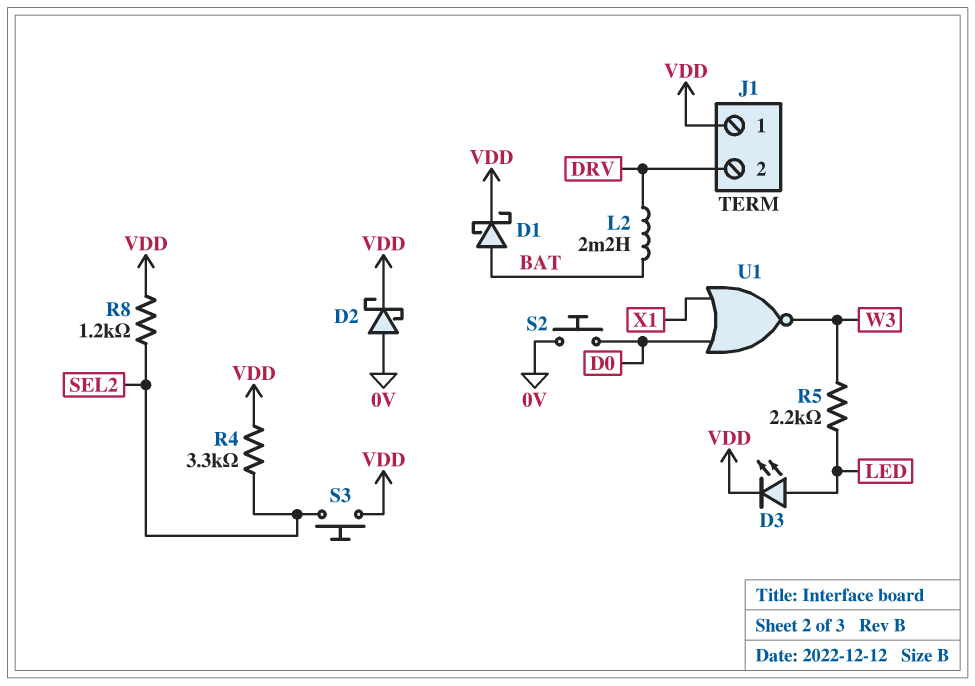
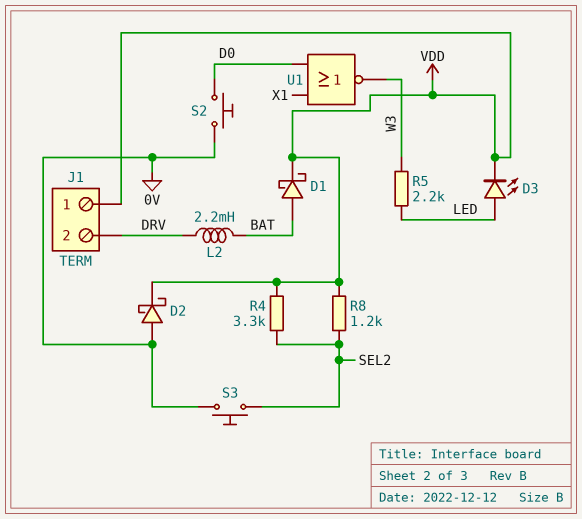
S3: button (SEL2, VDD) -> button (0V, SEL2)

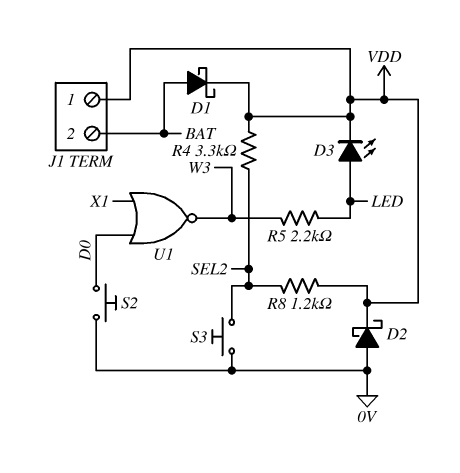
J1 pin 2: DRV -> BAT
L2: 2.2mH (BAT, DRV) -> none

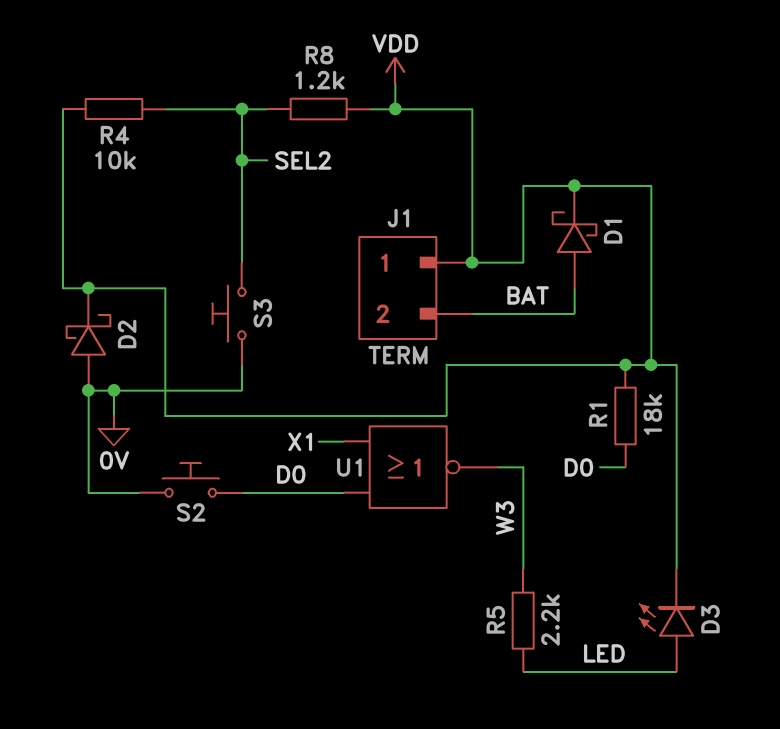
R1: none -> 18k (D0, VDD)
R4: 3.3k (SEL2, VDD) -> 10k (SEL2, VDD)

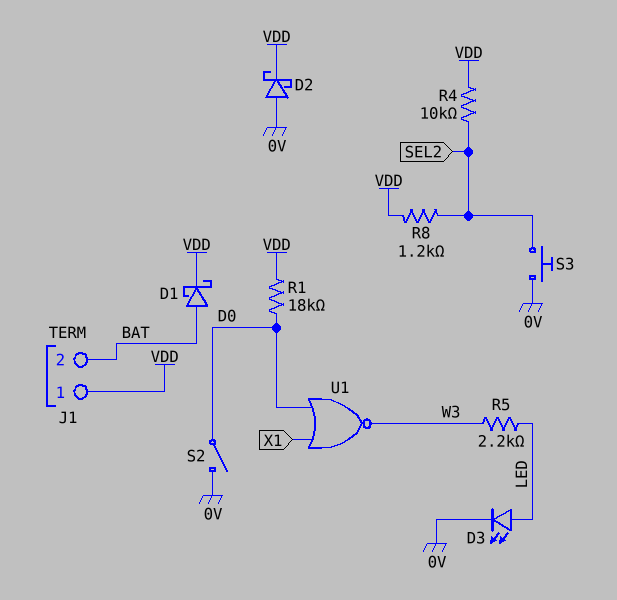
D3: LED (A LED, K VDD) -> LED (A LED, K 0V)
S2: button (0V, D0) -> switch (0V, D0)

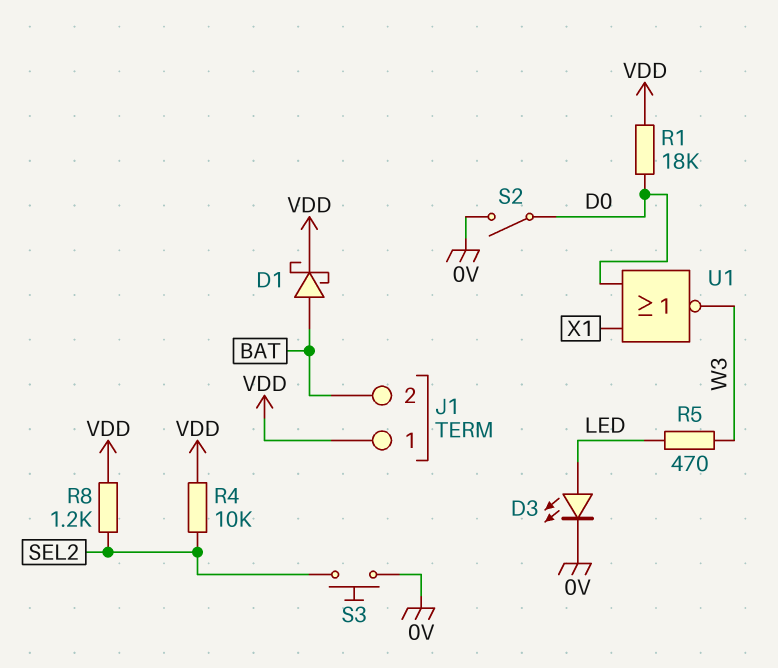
D2: schottky (A 0V, K VDD) -> none
R5: 2.2k (LED, W3) -> 470 (LED, W3)

